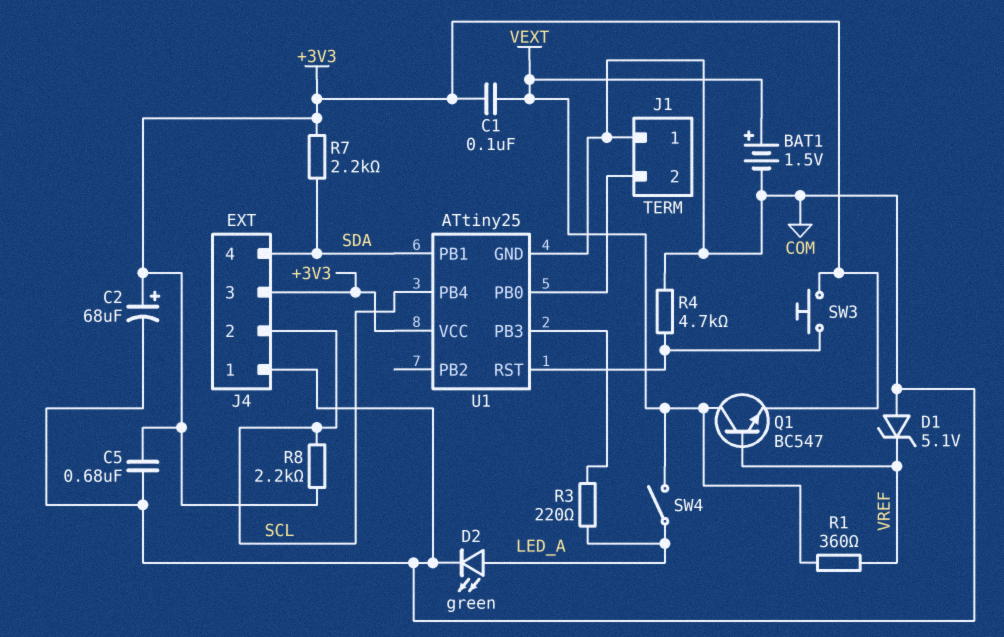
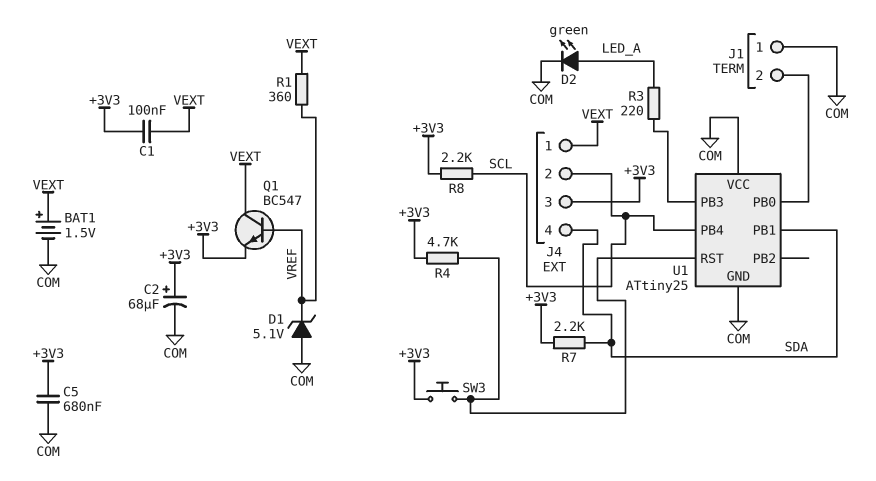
J4 pin 1: COM -> VEXT
R4: 4.7k (COM, U1/RST) -> 4.7k (+3V3, U1/RST)
SW4: switch (LED_A, VEXT) -> none
U1 pin VCC: +3V3 -> COM

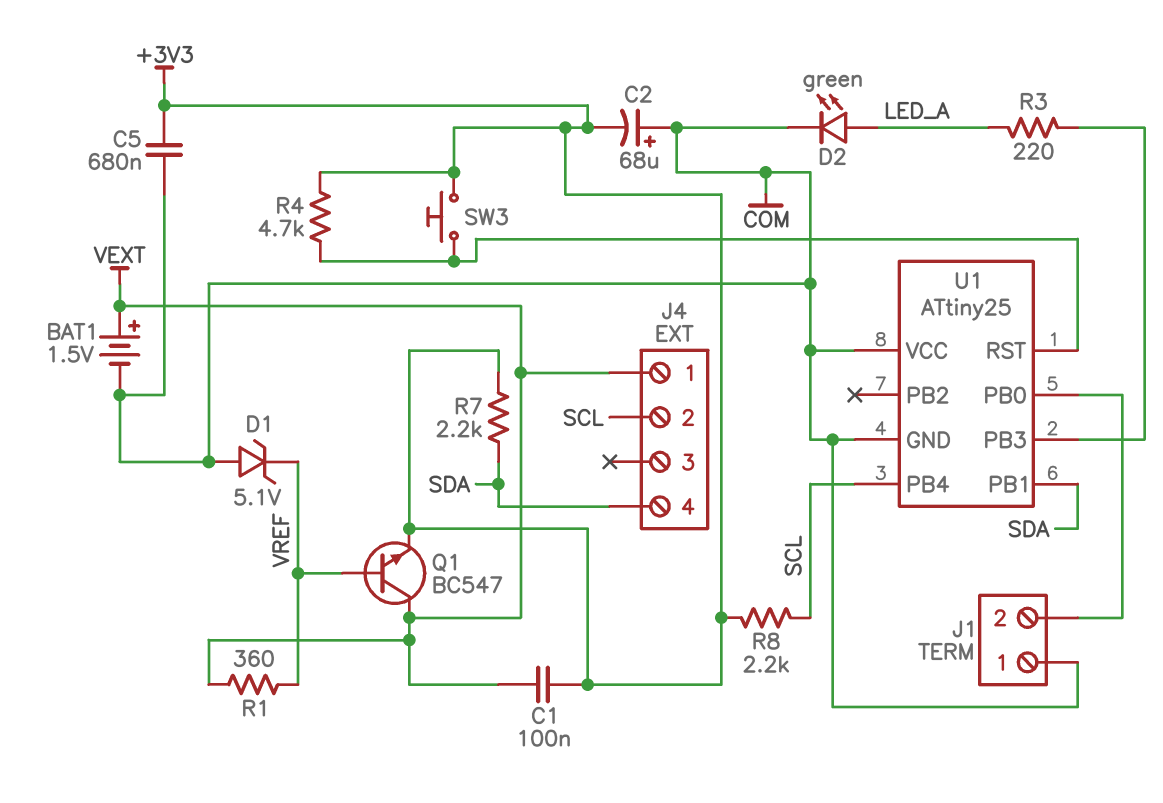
C2: 68uF (plus +3V3, minus COM) -> 68uF (plus COM, minus +3V3)
J4 pin 3: +3V3 -> none

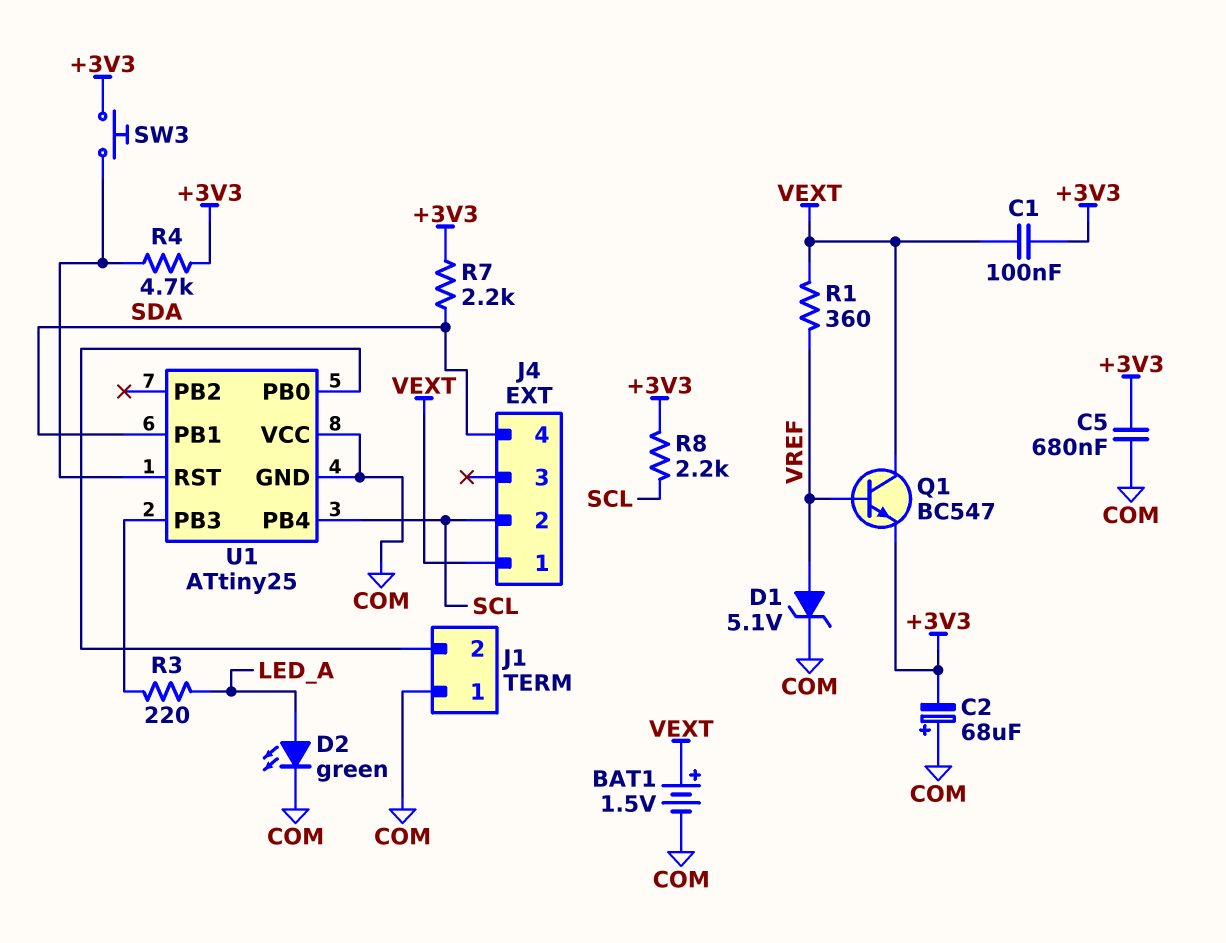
D1: zener 5.1V (A COM, K VREF) -> zener 5.1V (A VREF, K COM)

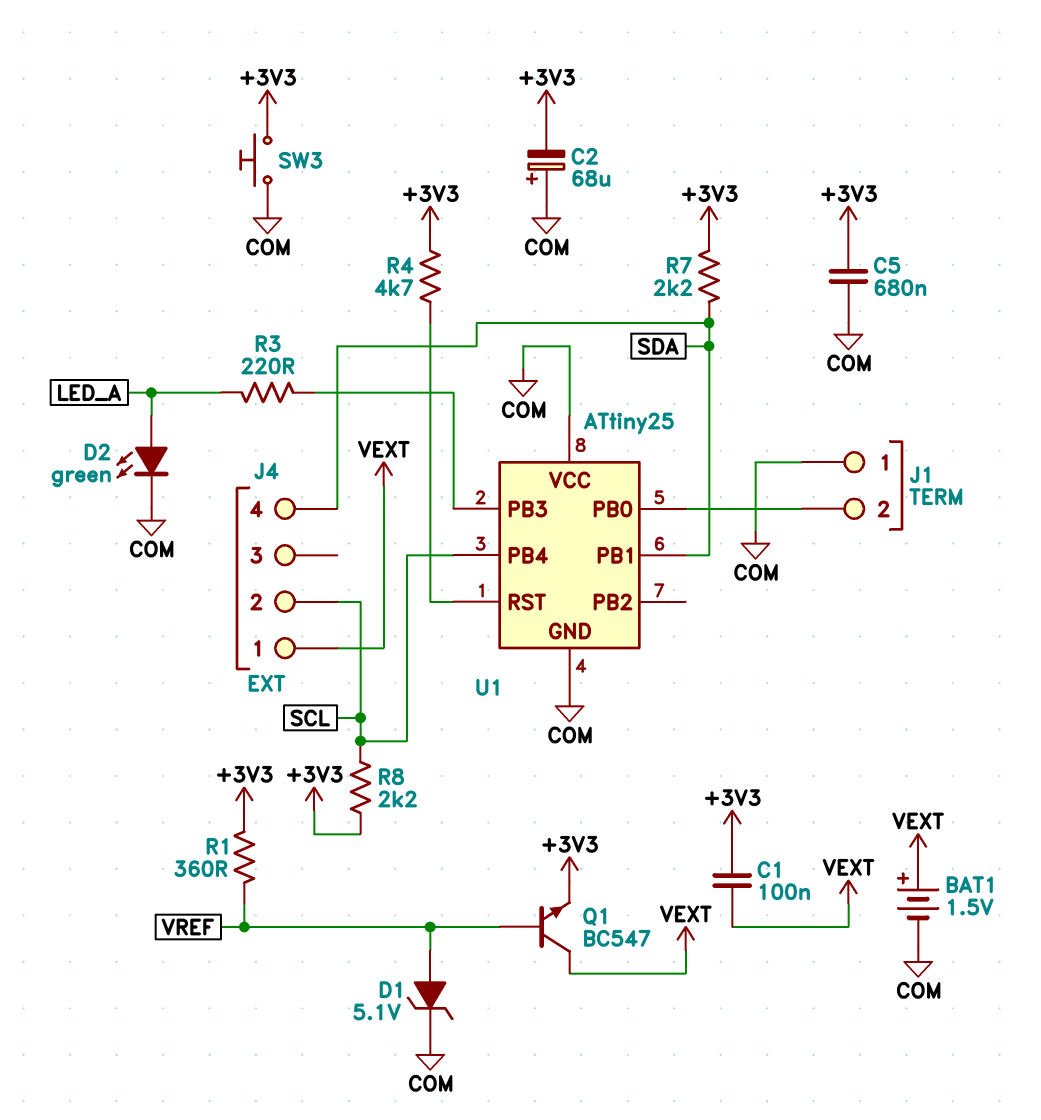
R1: 360 (VEXT, VREF) -> 360 (+3V3, VREF)
SW3: button (+3V3, U1/RST) -> button (+3V3, COM)

